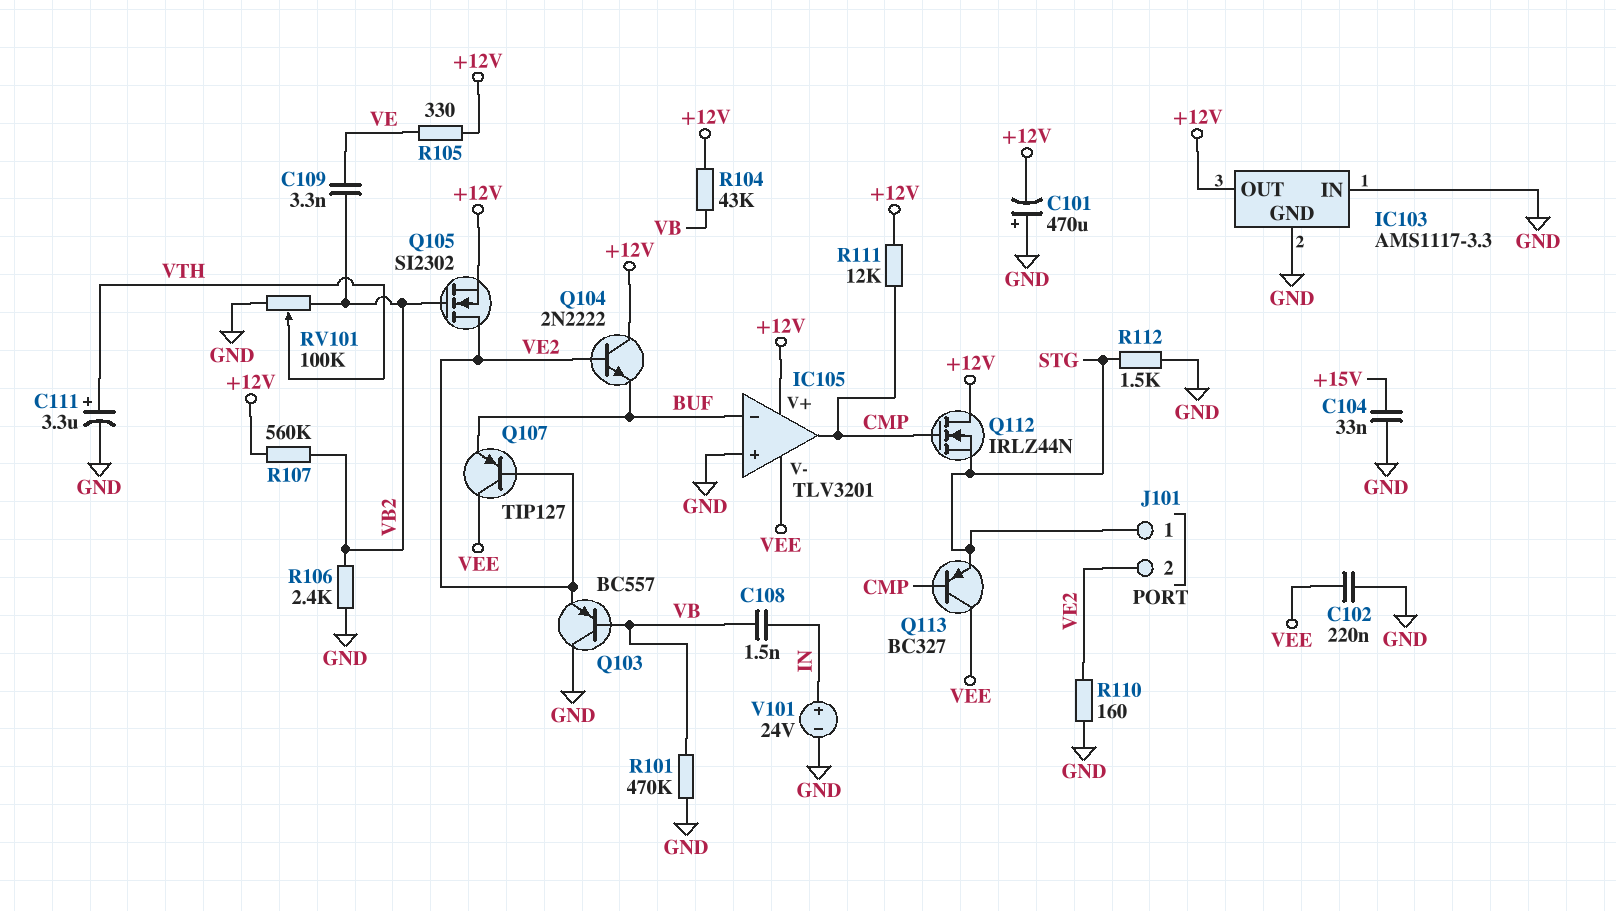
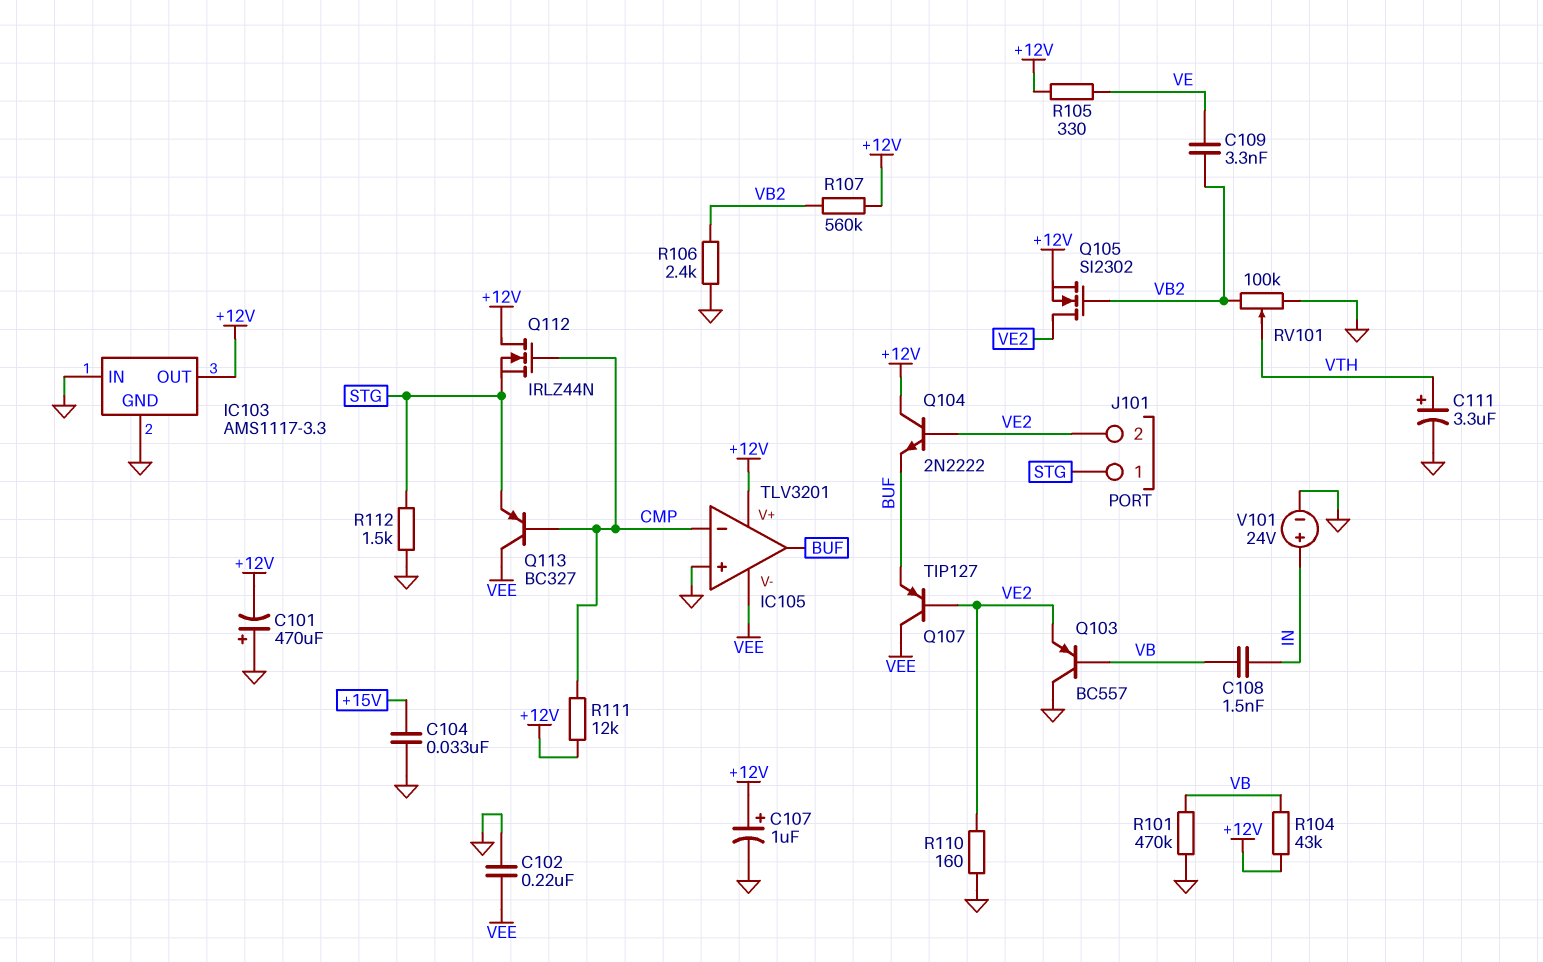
C107: none -> 1uF (plus +12V, minus GND)
IC105 pin in-: BUF -> CMP
IC105 pin out: CMP -> BUF

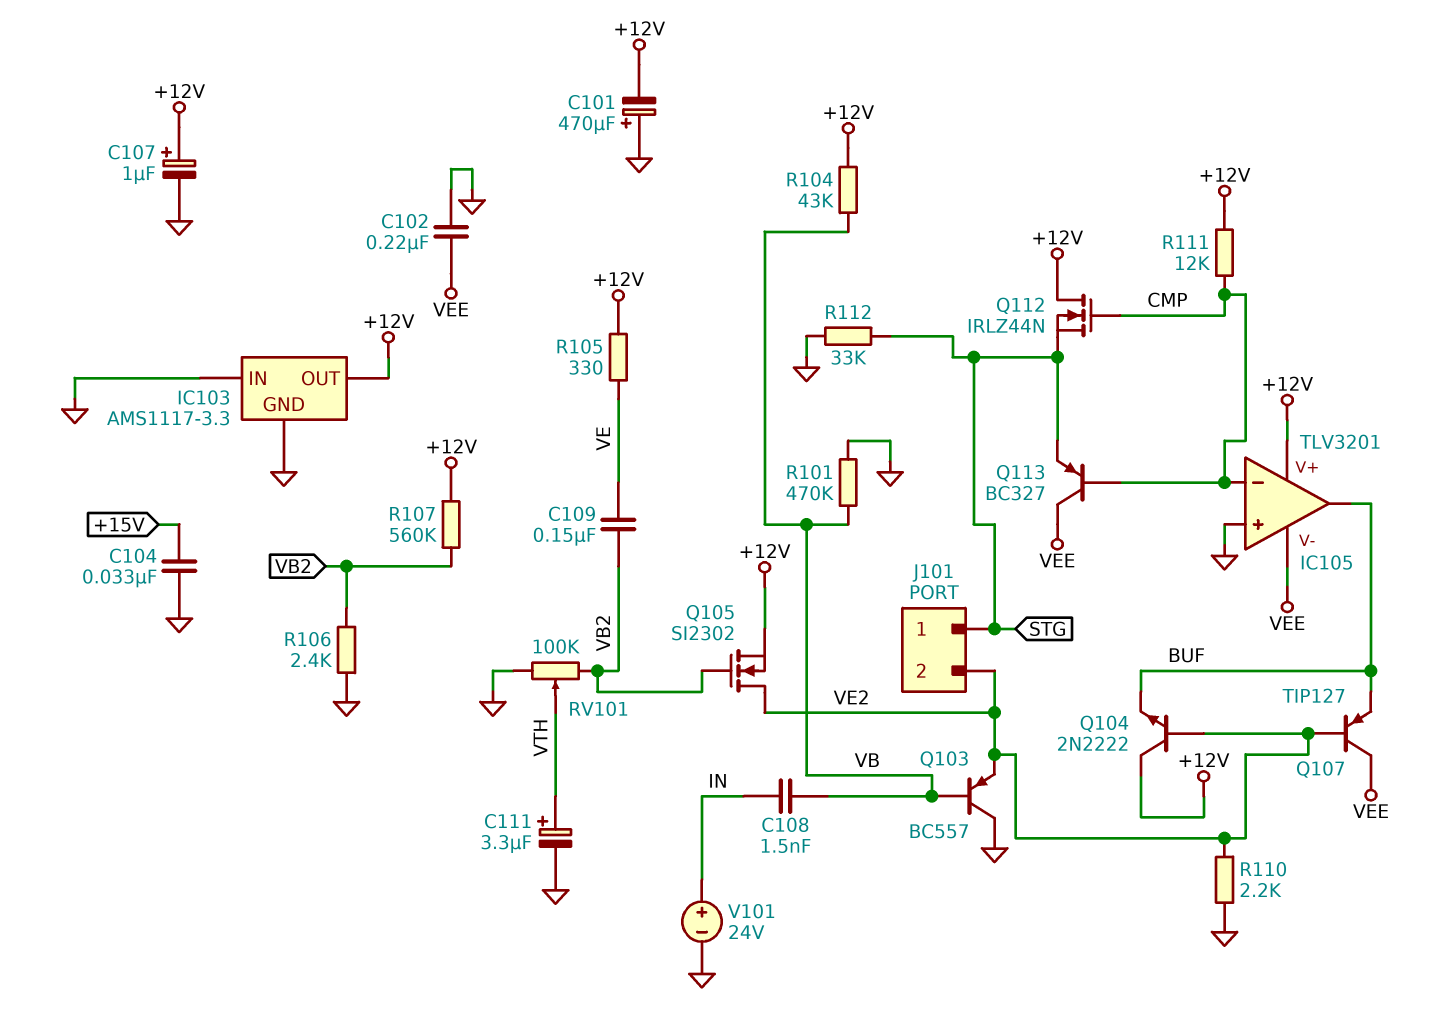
C109: 3.3nF (VB2, VE) -> 150nF (VB2, VE)
R110: 160 (GND, VE2) -> 2.2k (GND, VE2)
R112: 1.5k (GND, STG) -> 33k (GND, STG)

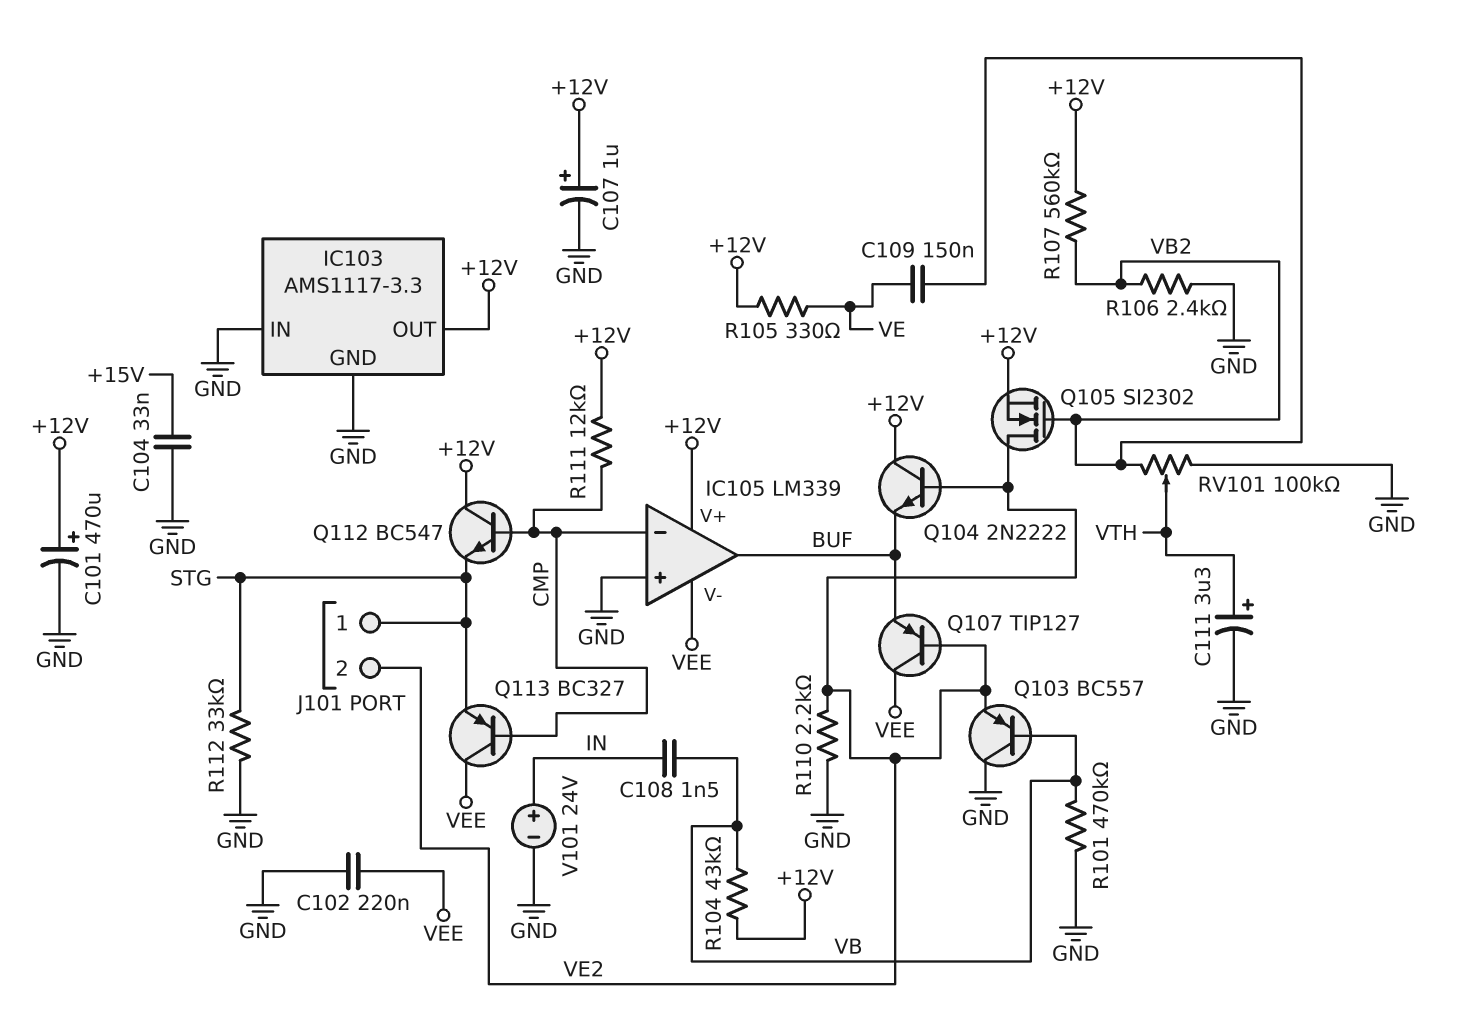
C101: 470uF (plus GND, minus +12V) -> 470uF (plus +12V, minus GND)
IC105: TLV3201 -> LM339
Q112: NMOS IRLZ44N (G CMP, D +12V, S STG) -> NPN BC547 (B CMP, C +12V, E STG)

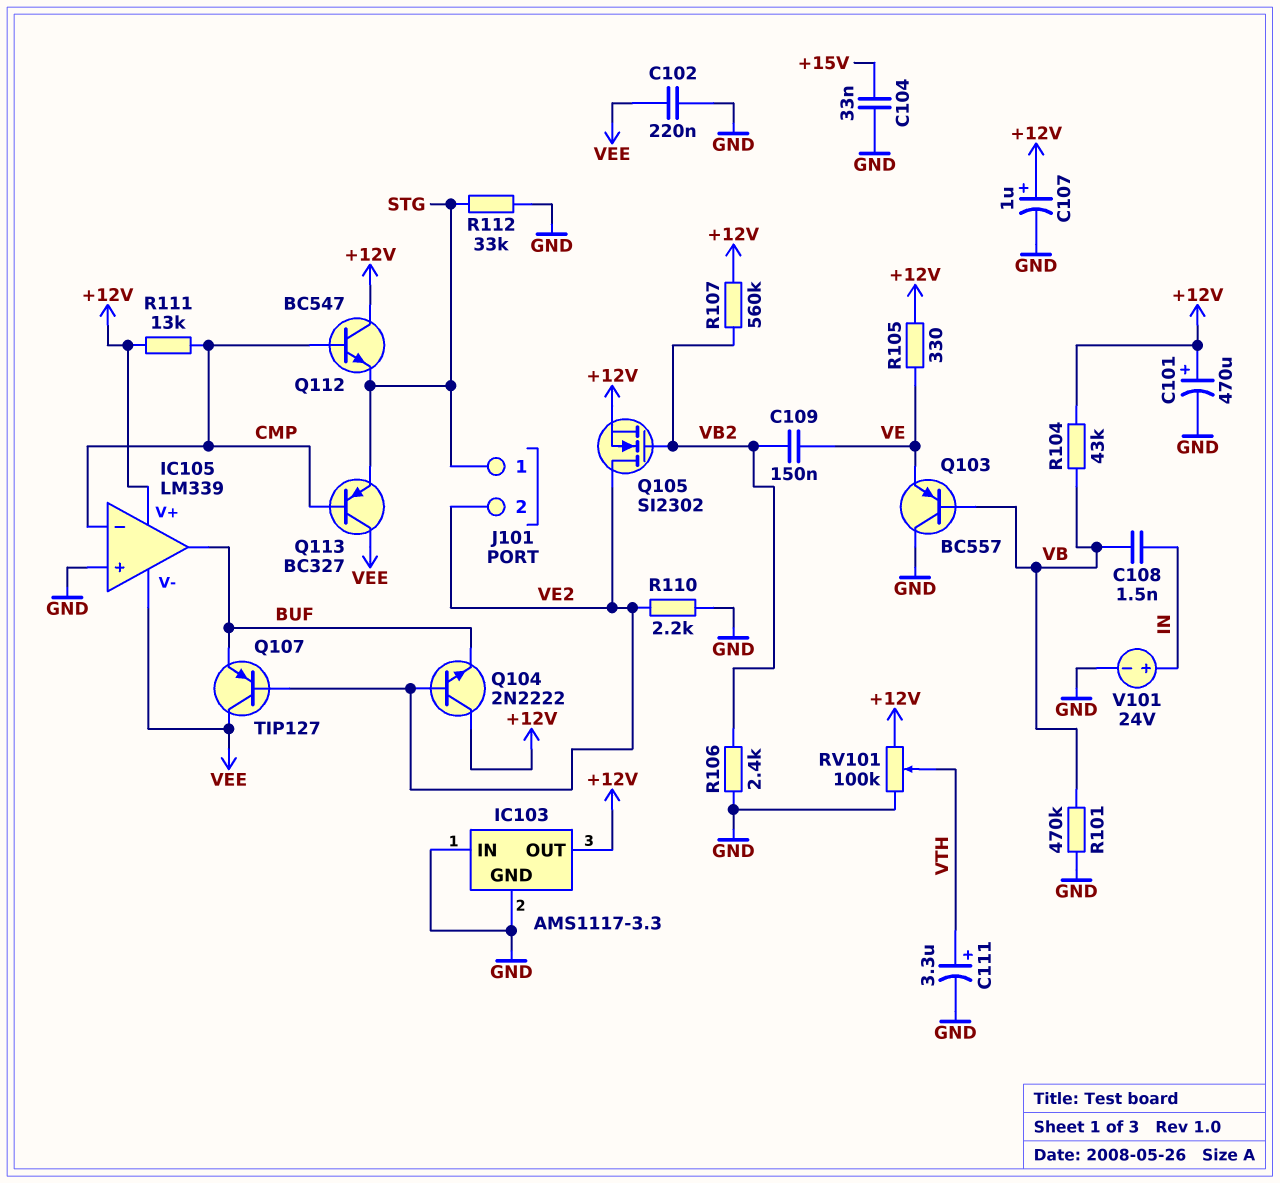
Q103: PNP BC557 (B VB, C GND, E VE2) -> PNP BC557 (B VB, C GND, E VE)
R111: 12k (+12V, CMP) -> 13k (+12V, CMP)
RV101: 100k (GND, VB2, wiper VTH) -> 100k (+12V, GND, wiper VTH)

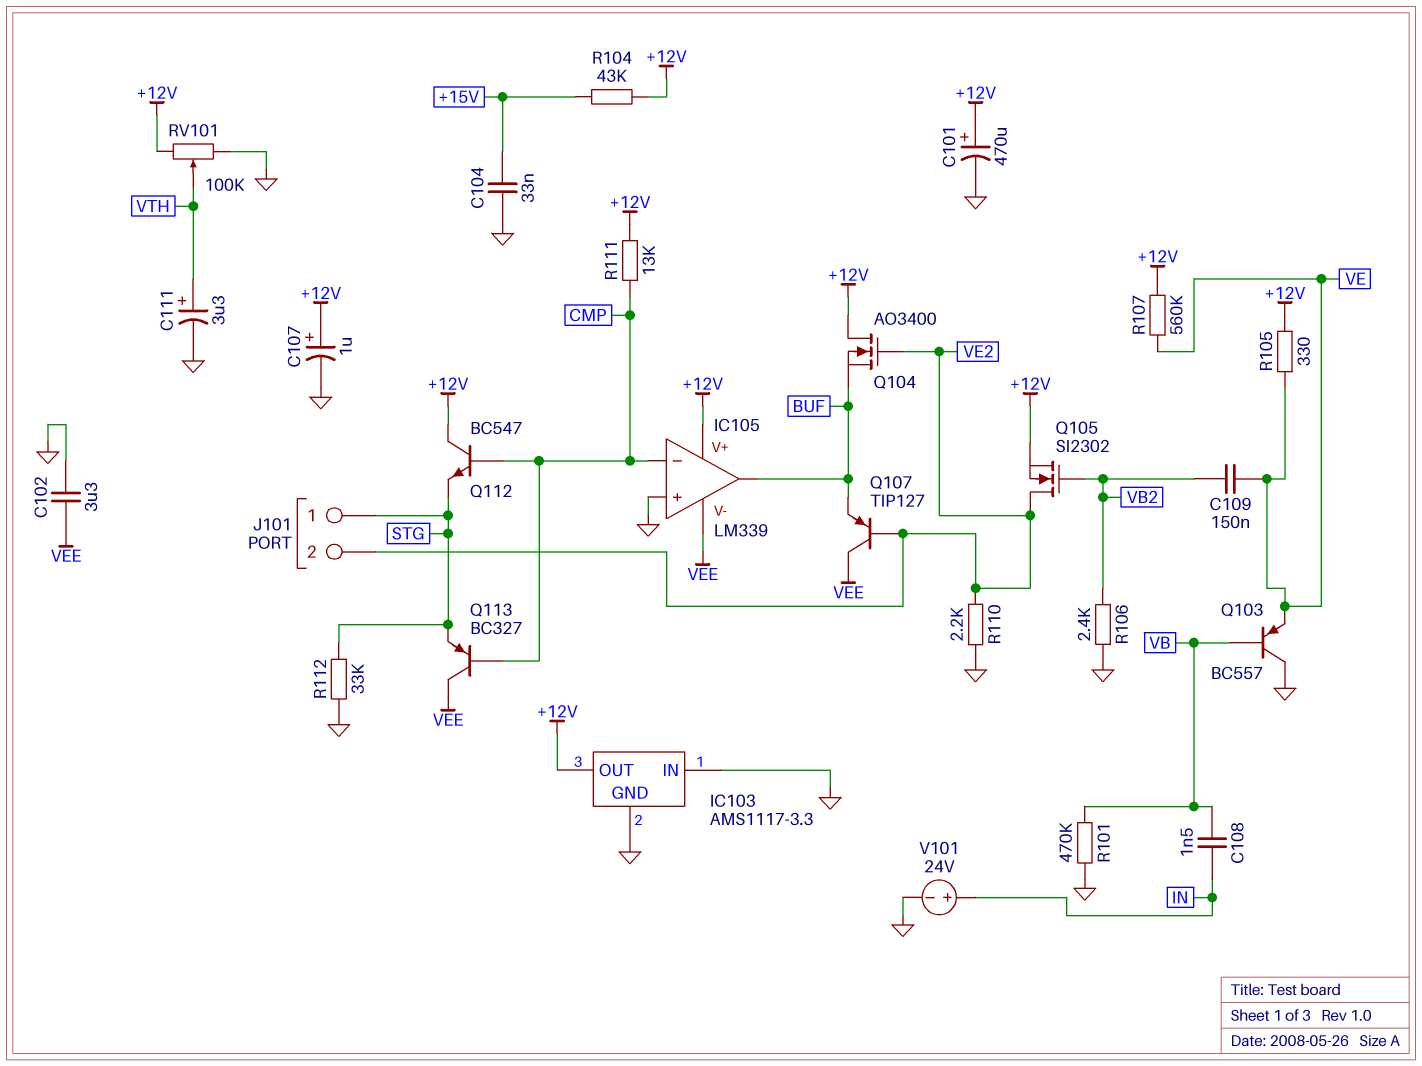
C102: 220nF (GND, VEE) -> 3.3uF (GND, VEE)
Q104: NPN 2N2222 (B VE2, C +12V, E BUF) -> NMOS AO3400 (G VE2, D +12V, S BUF)
R104: 43k (+12V, VB) -> 43k (+12V, +15V)
R107: 560k (+12V, VB2) -> 560k (+12V, VE)

